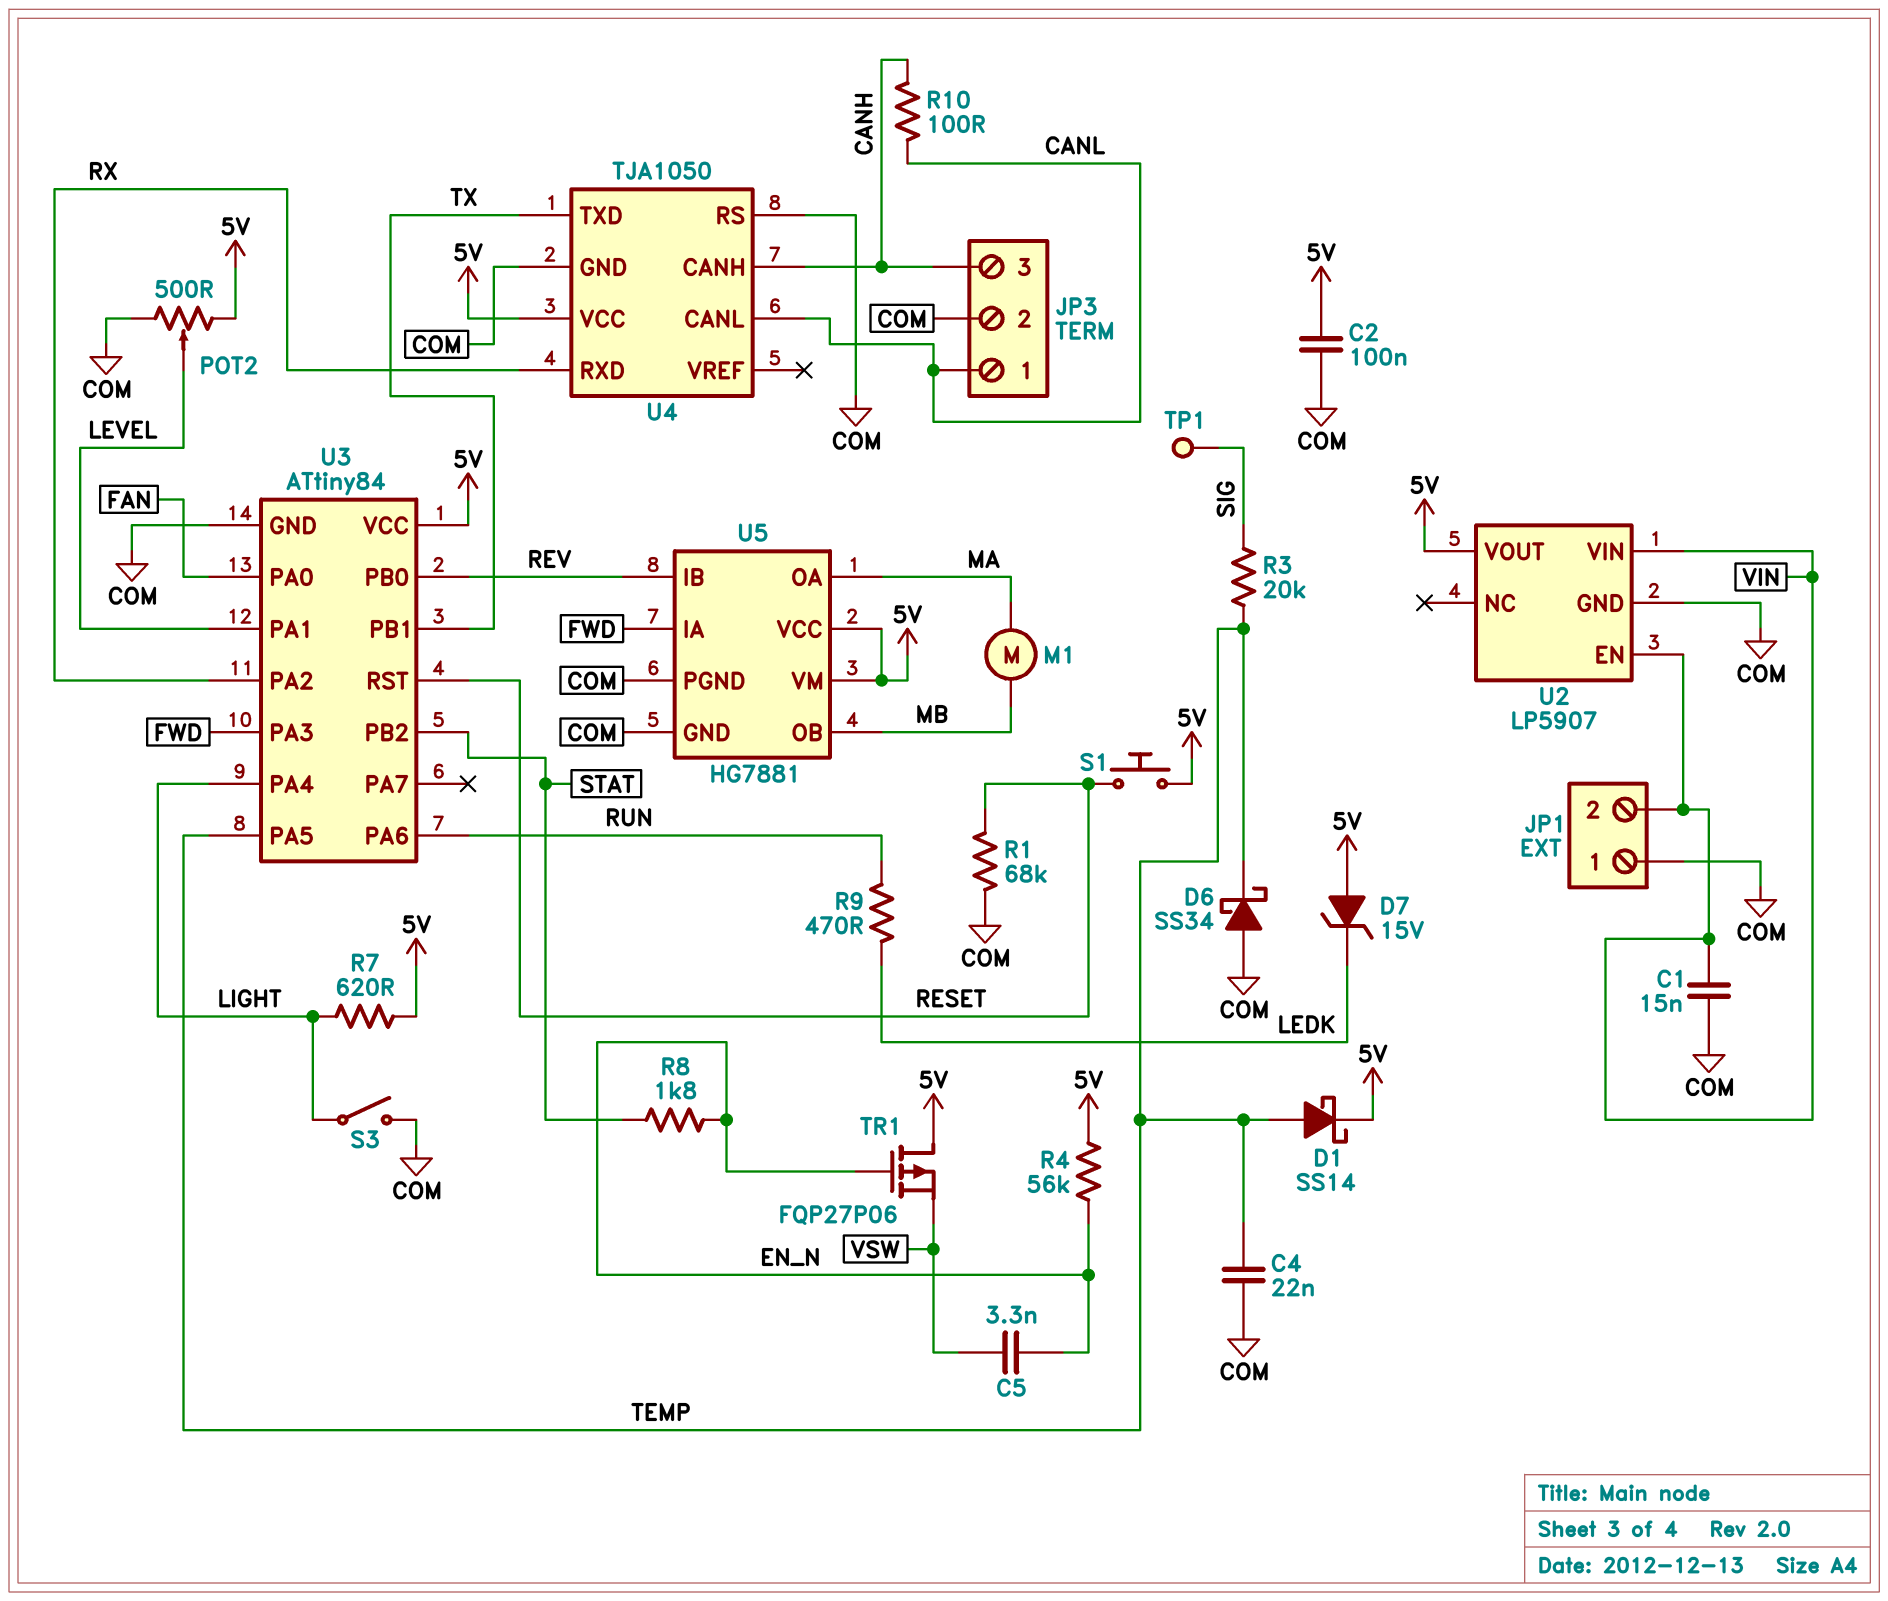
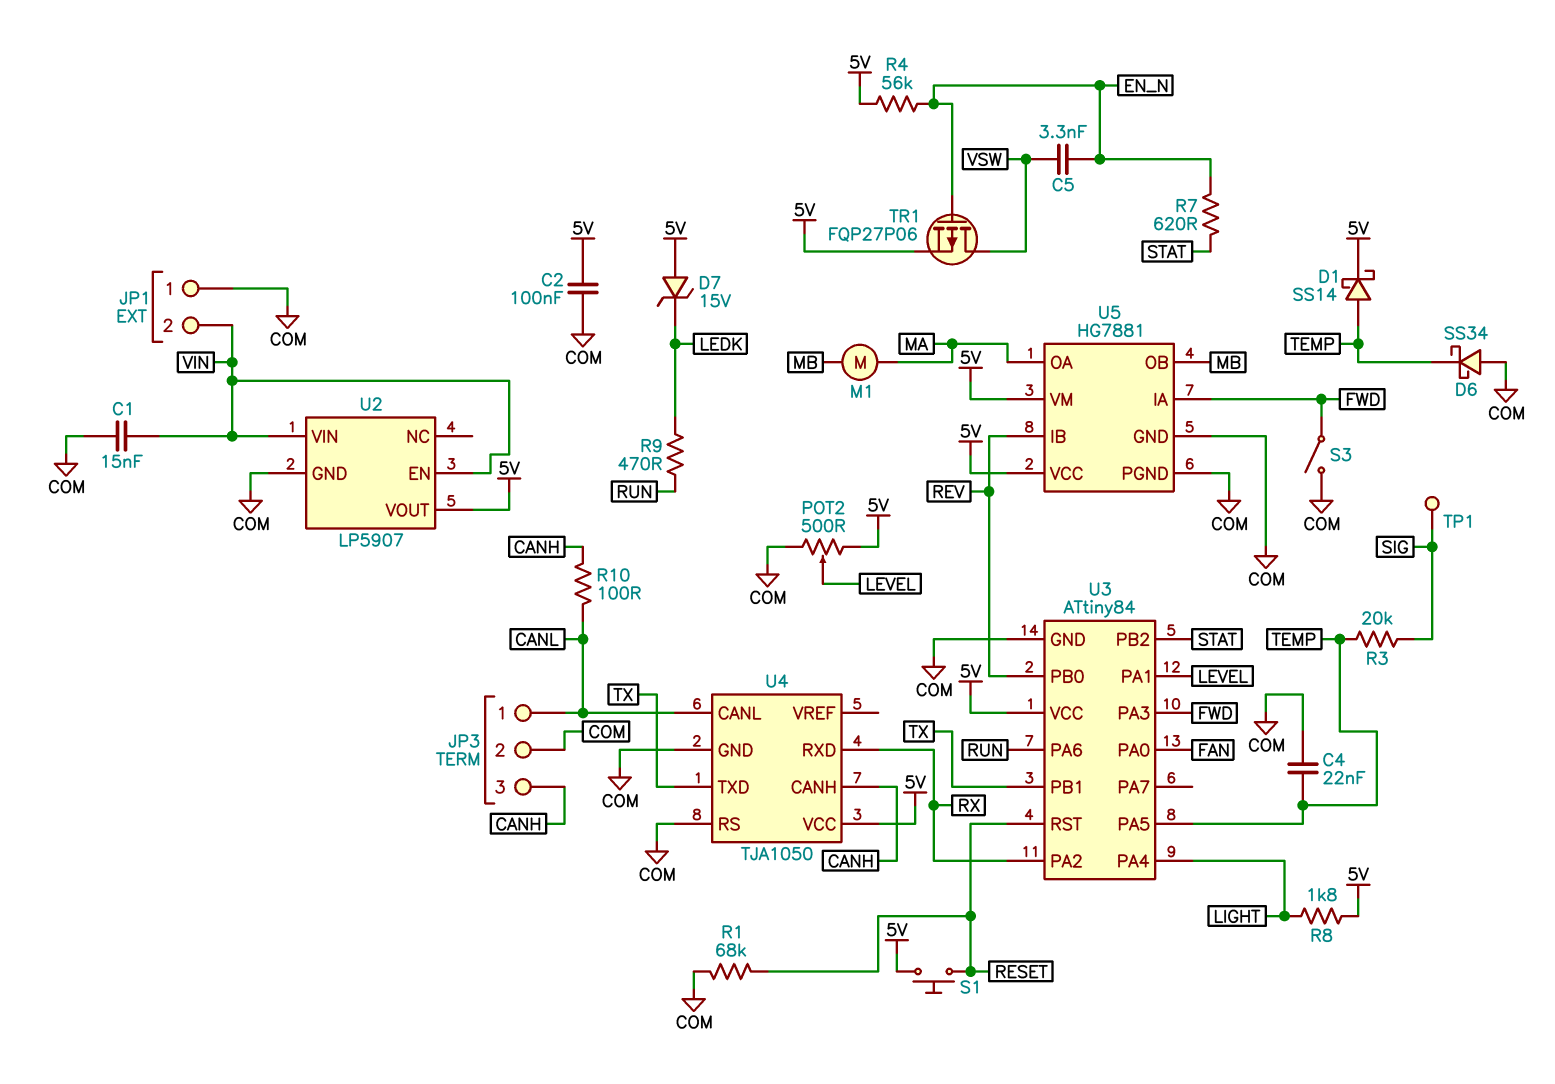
R7: 620 (5V, LIGHT) -> 620 (EN_N, STAT)
R8: 1.8k (EN_N, STAT) -> 1.8k (5V, LIGHT)
S3: switch (COM, LIGHT) -> switch (COM, FWD)
TR1: PMOS FQP27P06 (G EN_N, D 5V, S VSW) -> PMOS FQP27P06 (G EN_N, D VSW, S 5V)

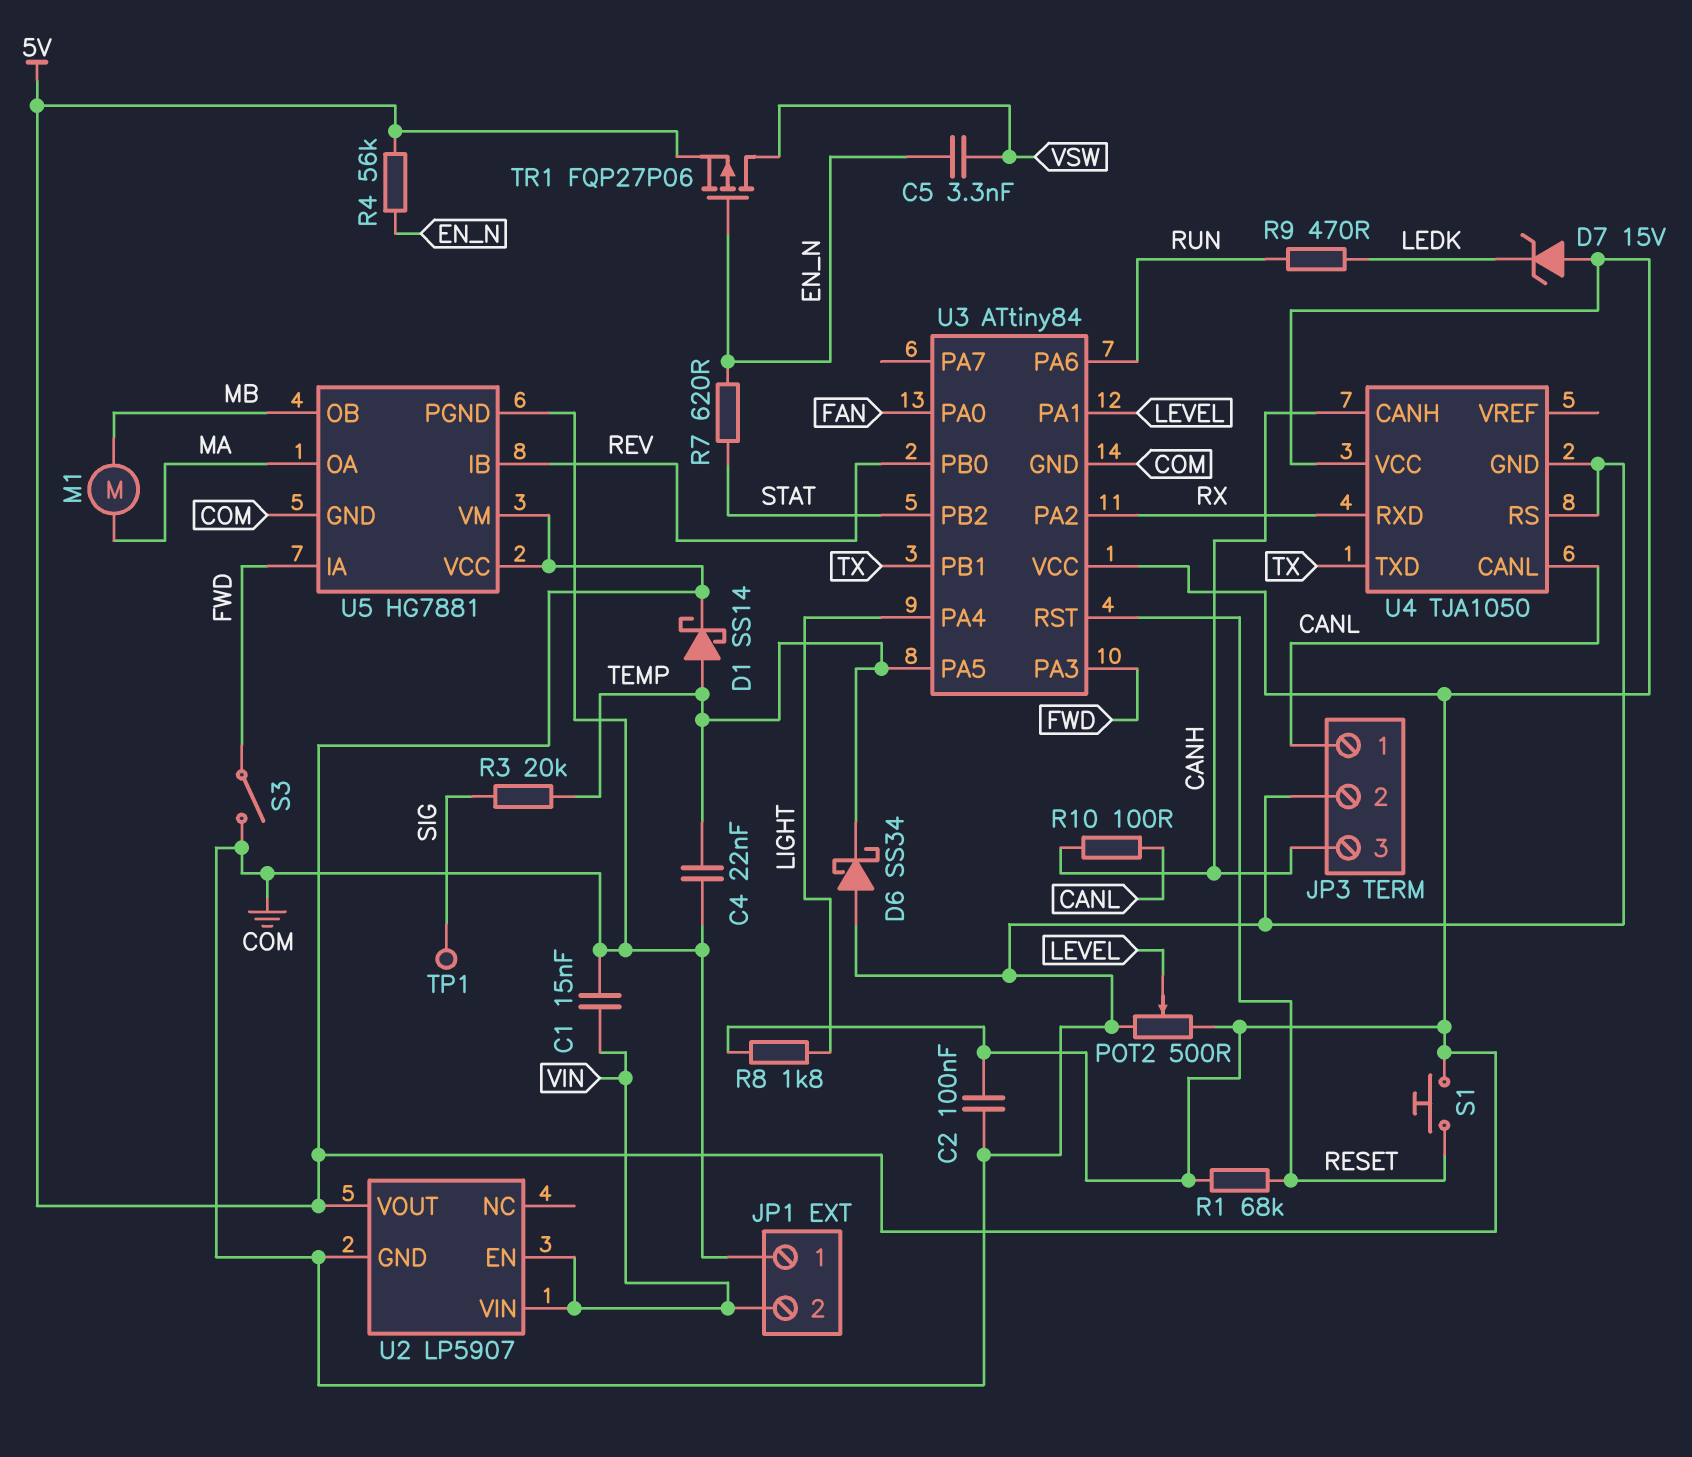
R1: 68k (COM, RESET) -> 68k (5V, RESET)

